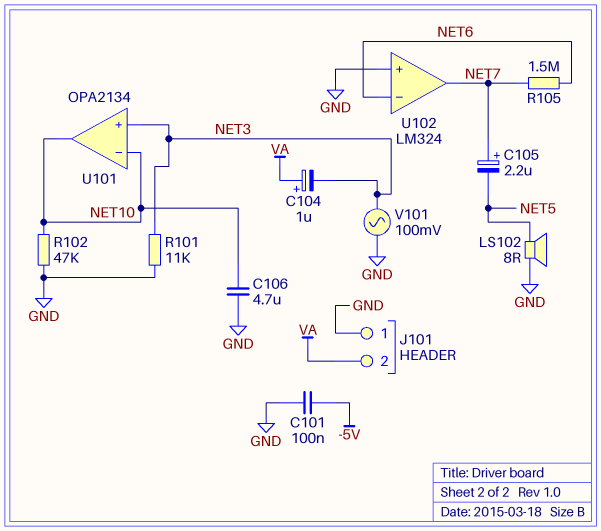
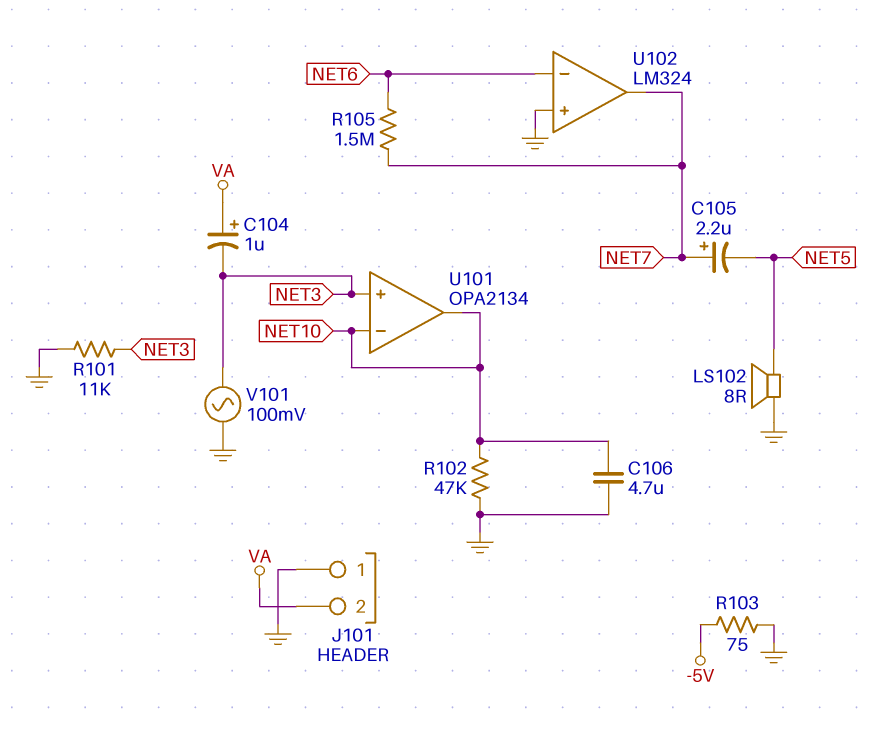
C101: 100nF (-5V, GND) -> none
R103: none -> 75 (-5V, GND)

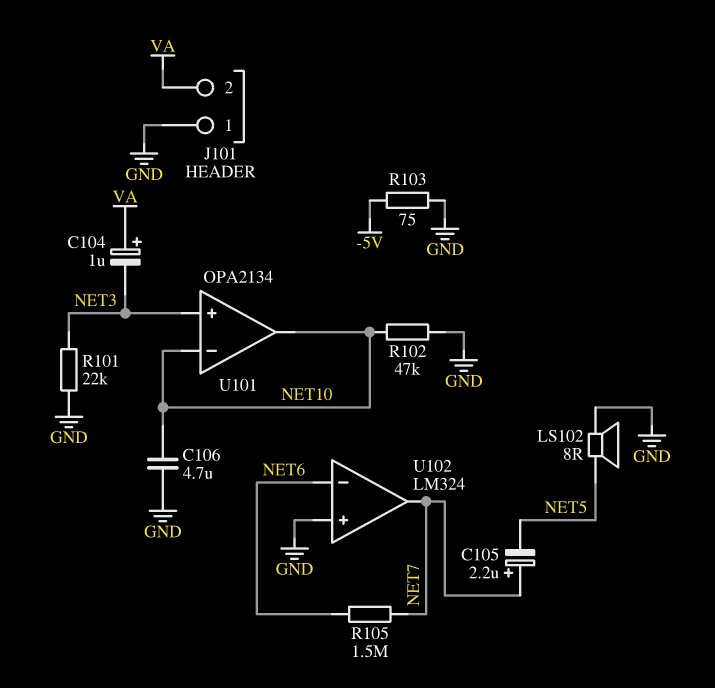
R101: 11k (GND, NET3) -> 22k (GND, NET3)
V101: AC 100mV (GND, NET3) -> none

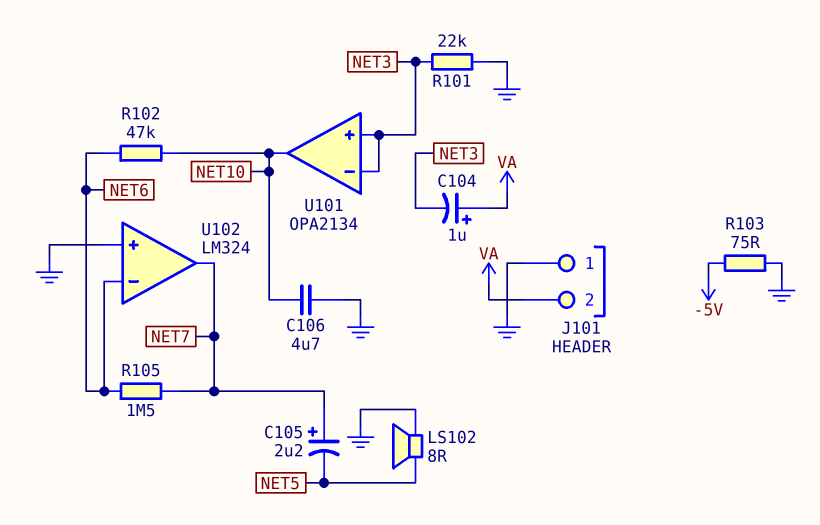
R102: 47k (GND, NET10) -> 47k (NET6, NET10)
U101 pin in-: NET10 -> NET3

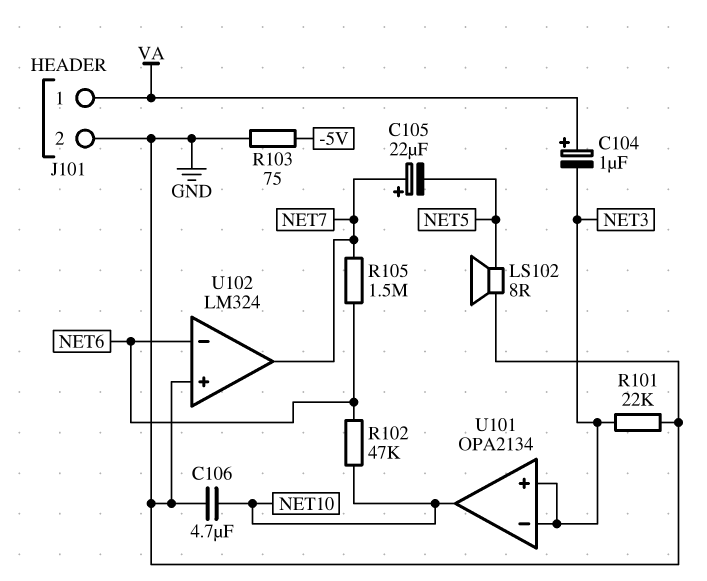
C105: 2.2uF (plus NET7, minus NET5) -> 22uF (plus NET7, minus NET5)
J101 pin 1: GND -> VA
J101 pin 2: VA -> GND

